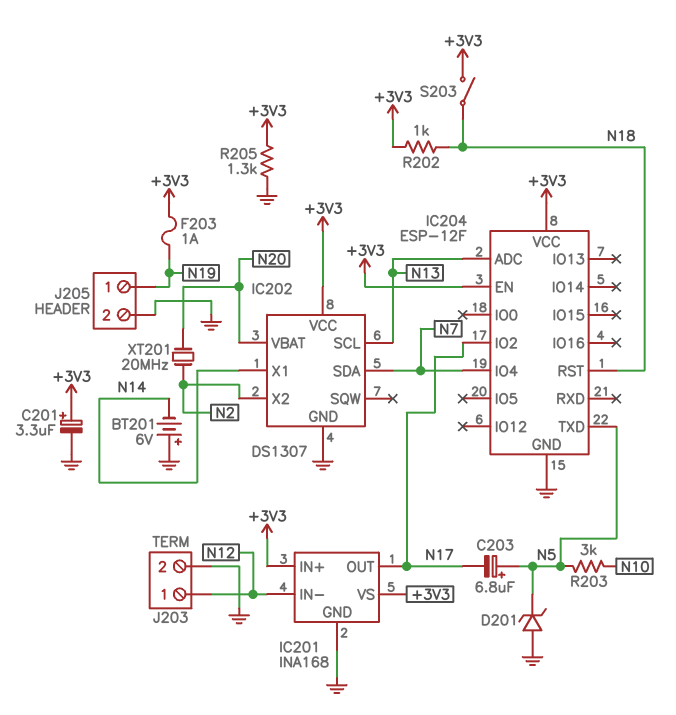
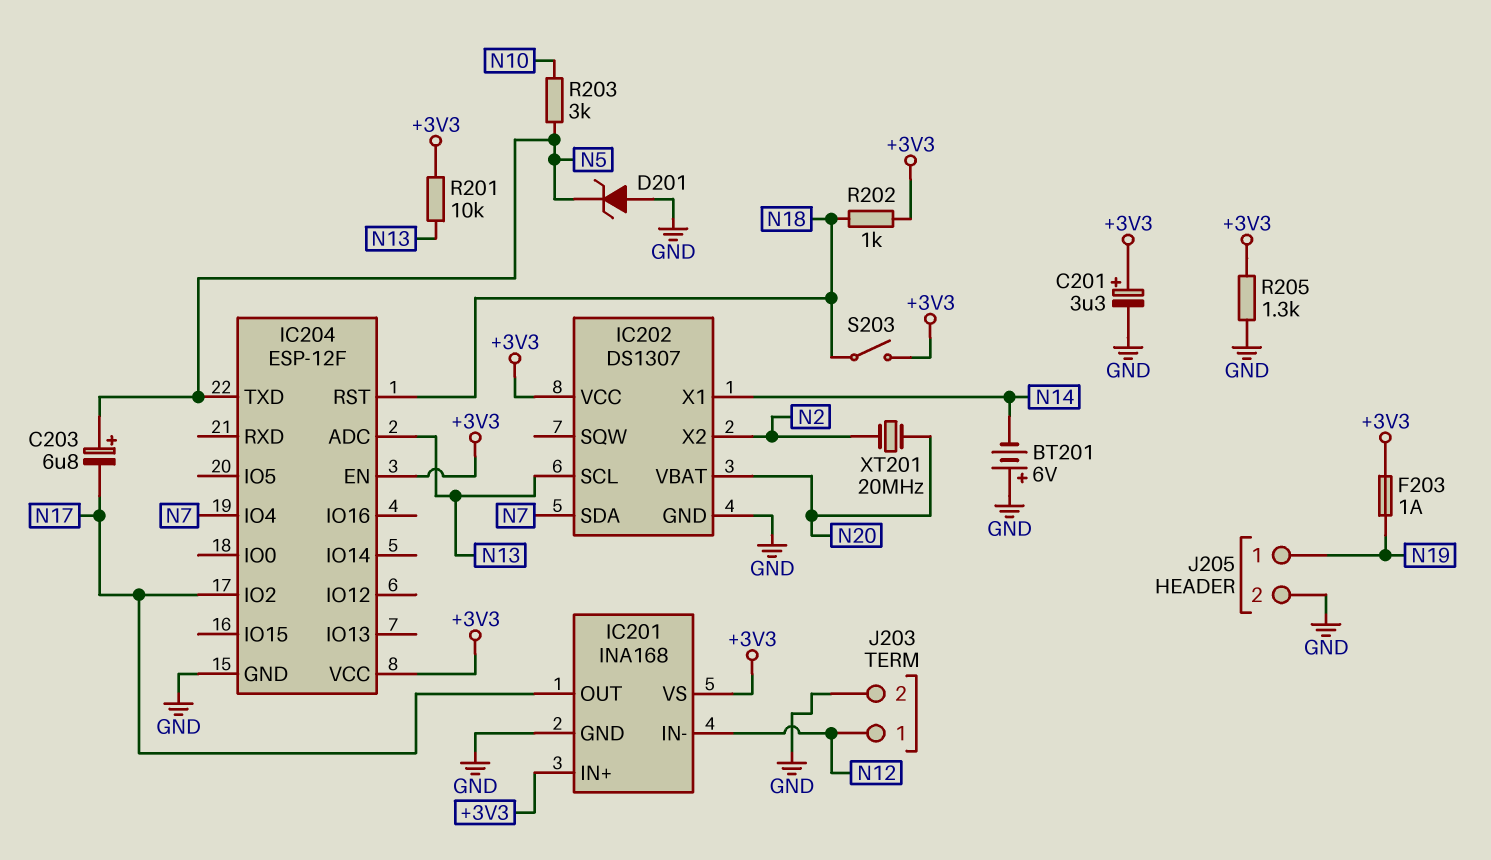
R201: none -> 10k (+3V3, N13)

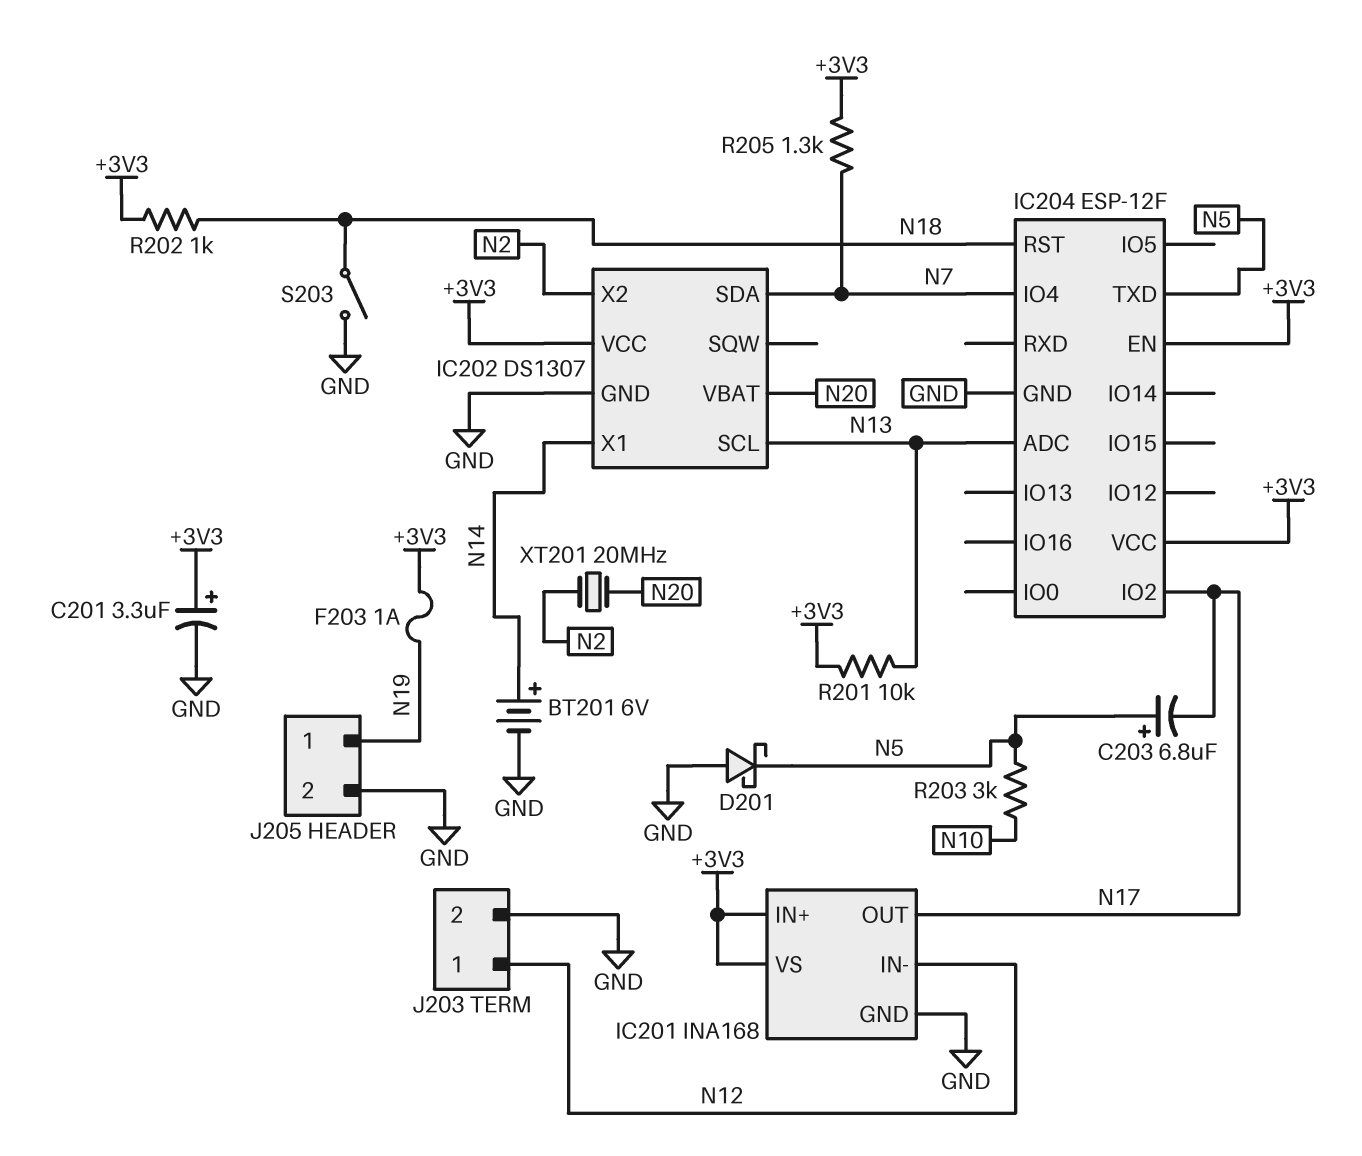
BT201: 6V (plus GND, minus N14) -> 6V (plus N14, minus GND)
D201: zener (A GND, K N5) -> schottky (A GND, K N5)
R205: 1.3k (+3V3, GND) -> 1.3k (+3V3, N7)
S203: switch (+3V3, N18) -> switch (GND, N18)

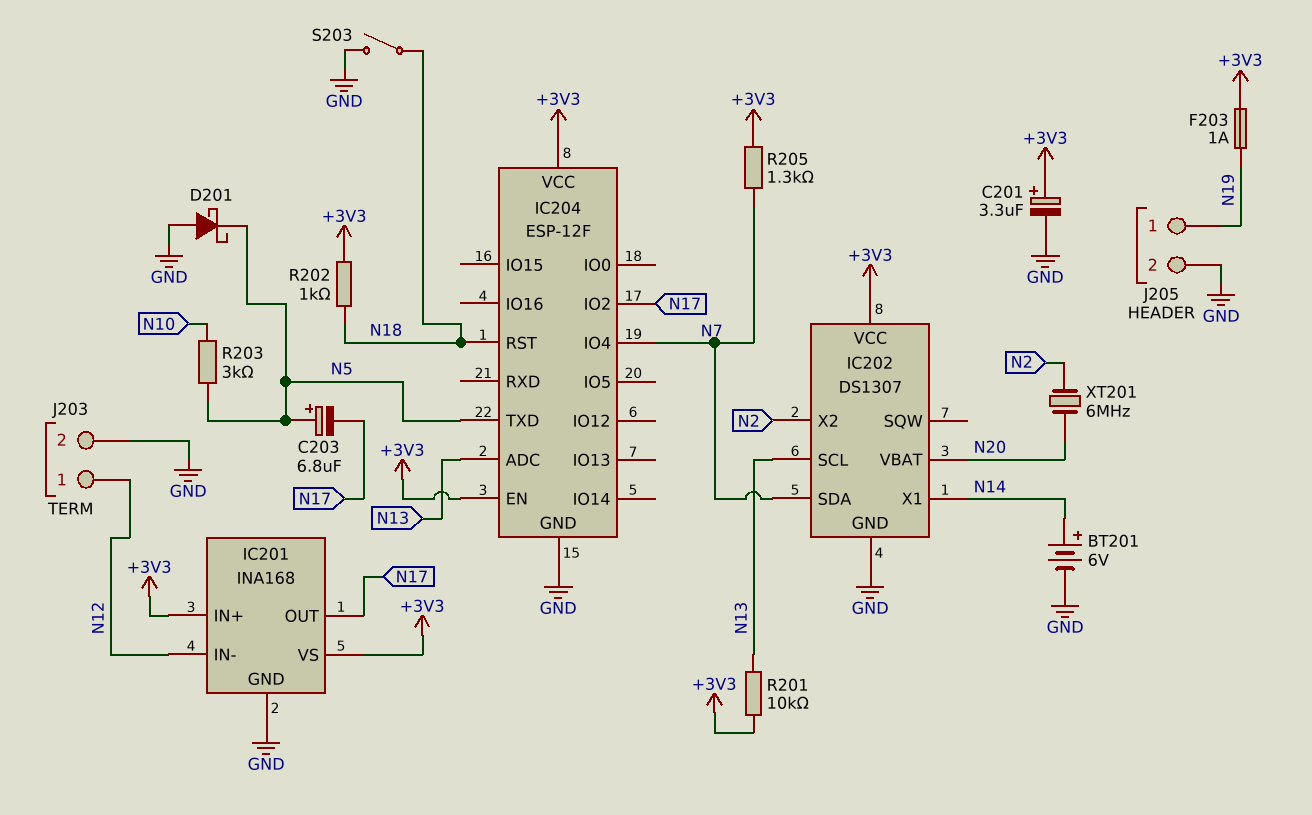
XT201: 20MHz (N2, N20) -> 6MHz (N2, N20)

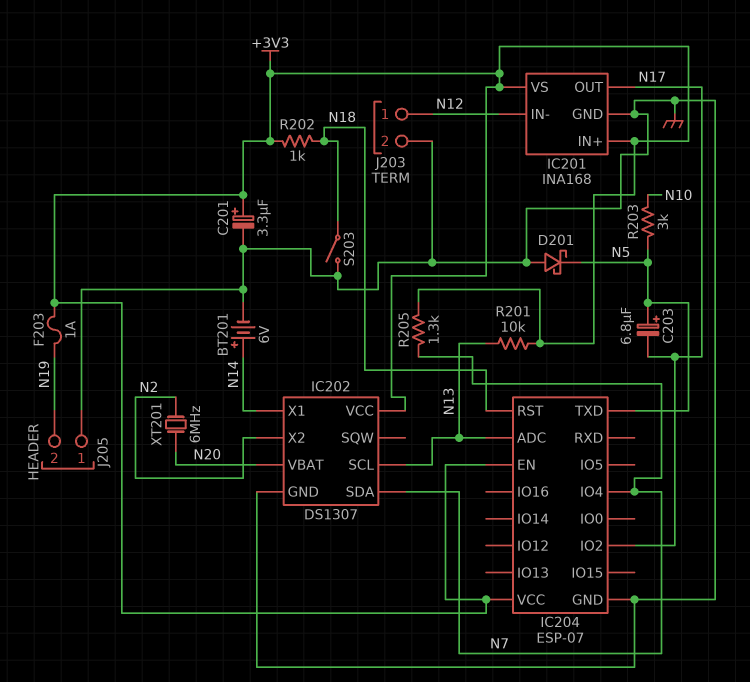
IC204: ESP-12F -> ESP-07
J205 pin 1: N19 -> GND
J205 pin 2: GND -> N19

